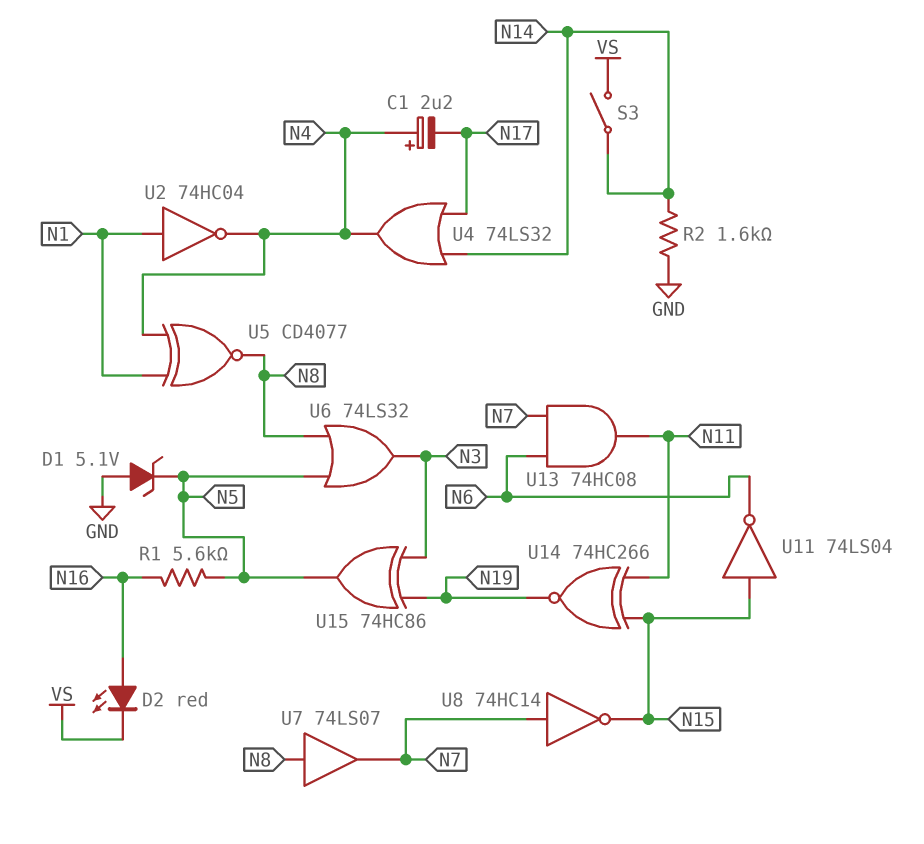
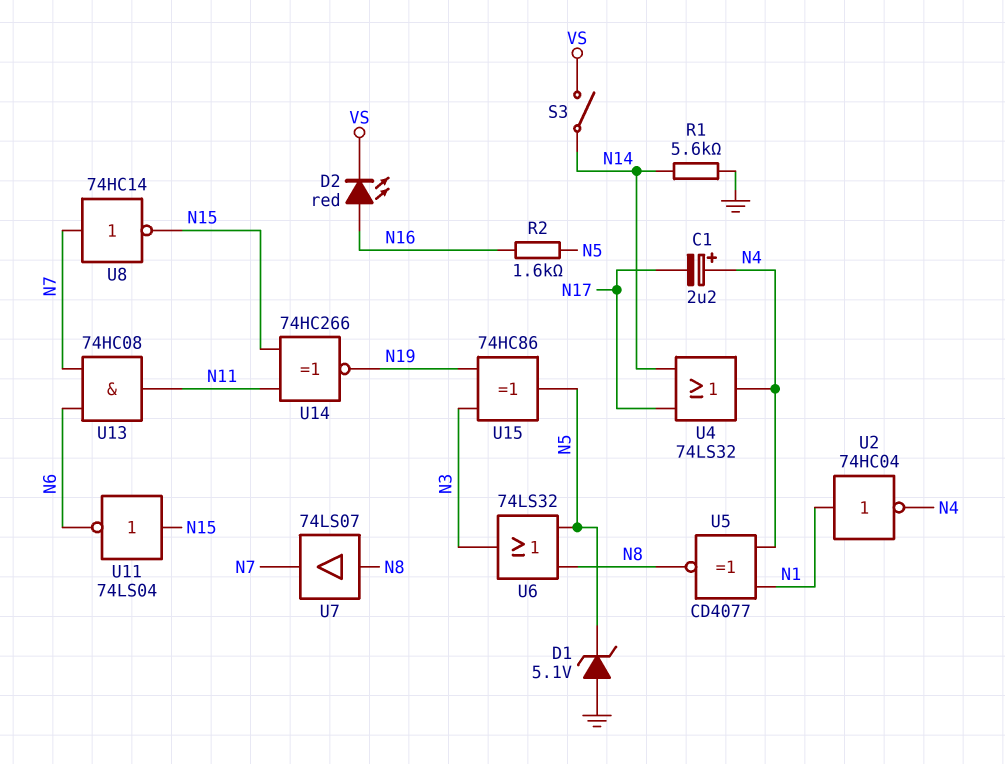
R1: 5.6k (N5, N16) -> 5.6k (GND, N14)
R2: 1.6k (GND, N14) -> 1.6k (N5, N16)

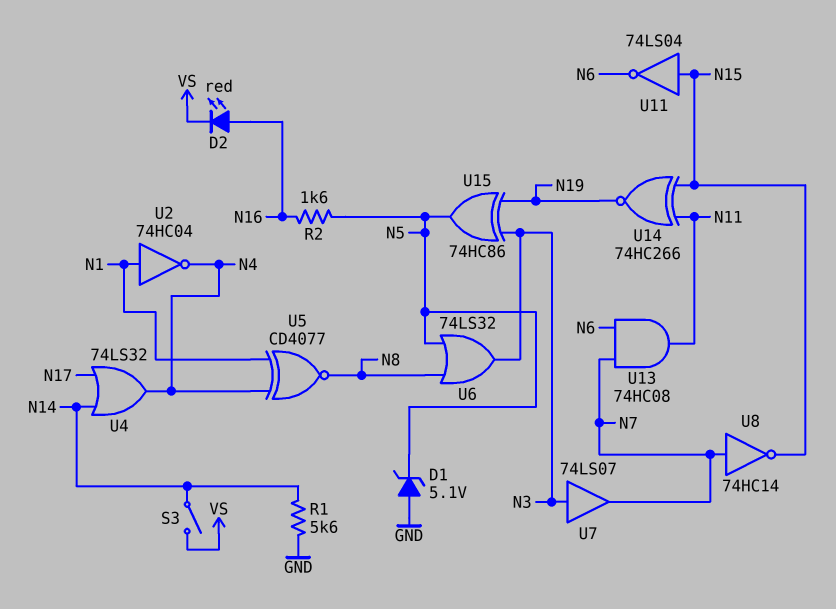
C1: 2.2uF (plus N4, minus N17) -> none
U7: buffer 74LS07 (in N8, out N7) -> buffer 74LS07 (in N3, out N7)

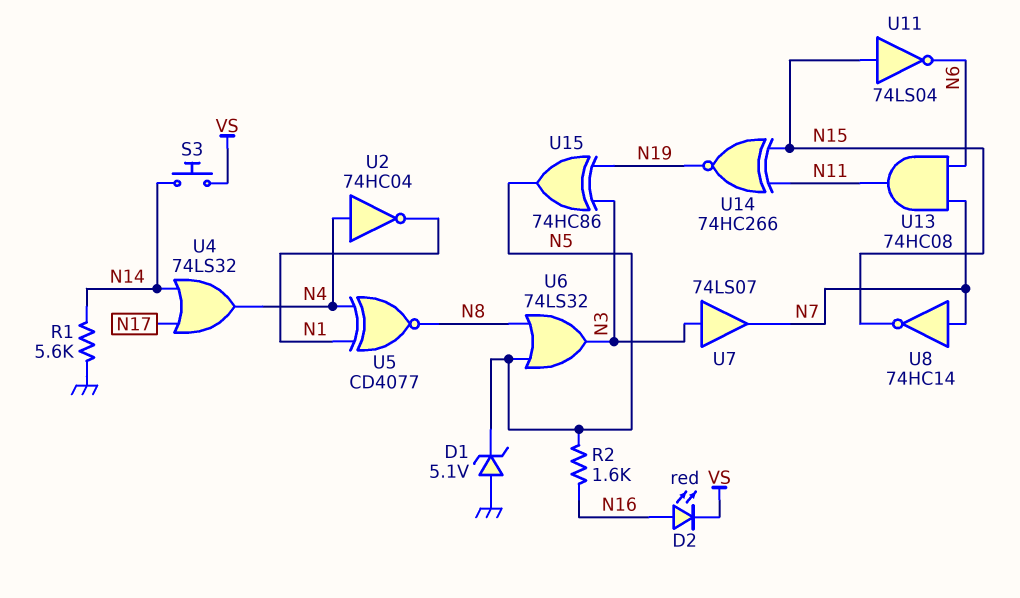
S3: switch (N14, VS) -> button (N14, VS)
U2: NOT 74HC04 (in N1, out N4) -> NOT 74HC04 (in N4, out N1)

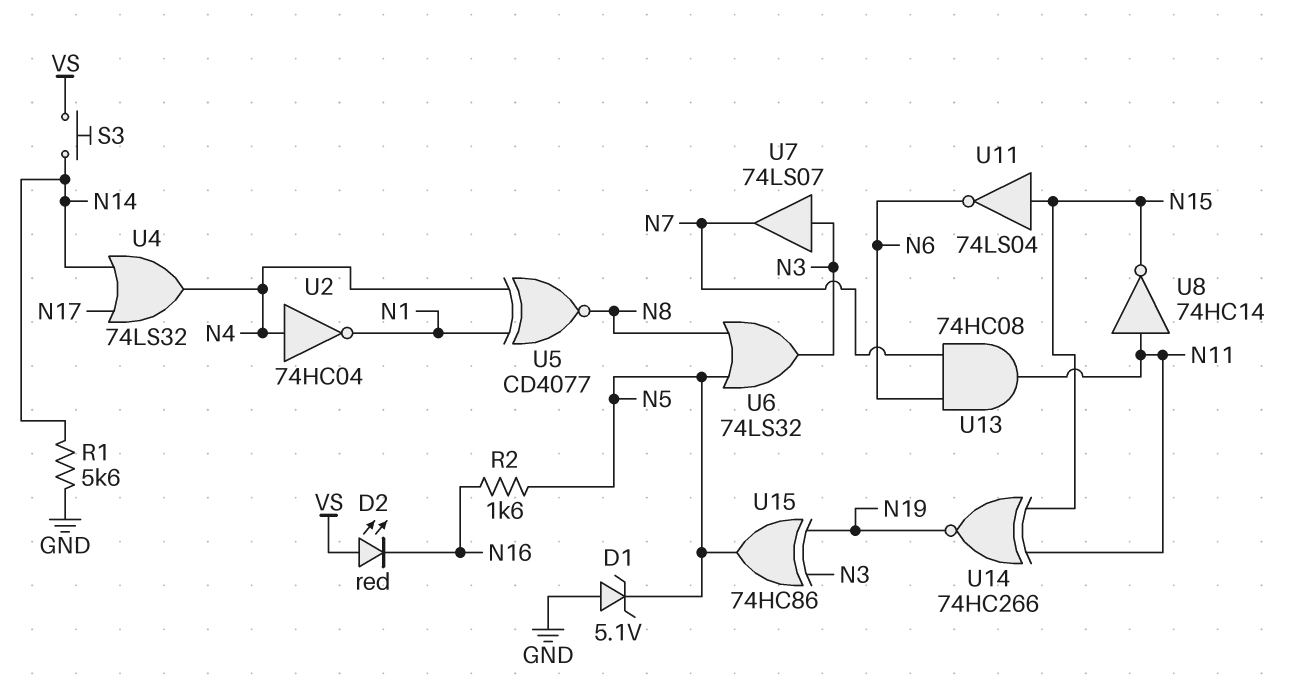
D2: LED red (A N16, K VS) -> LED red (A VS, K N16)
U8: NOT 74HC14 (in N7, out N15) -> NOT 74HC14 (in N11, out N15)

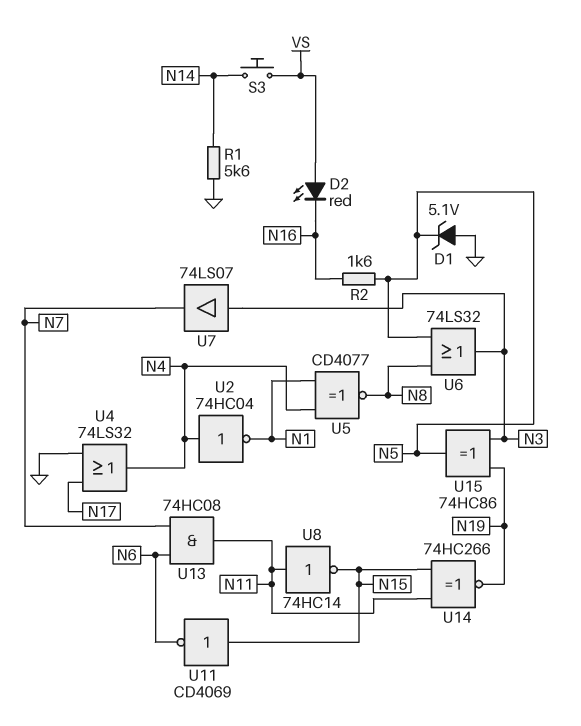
U4: OR 74LS32 (in N14, in N17, out N4) -> OR 74LS32 (in GND, in N17, out N4)
U11: NOT 74LS04 (in N15, out N6) -> NOT CD4069 (in N15, out N6)

